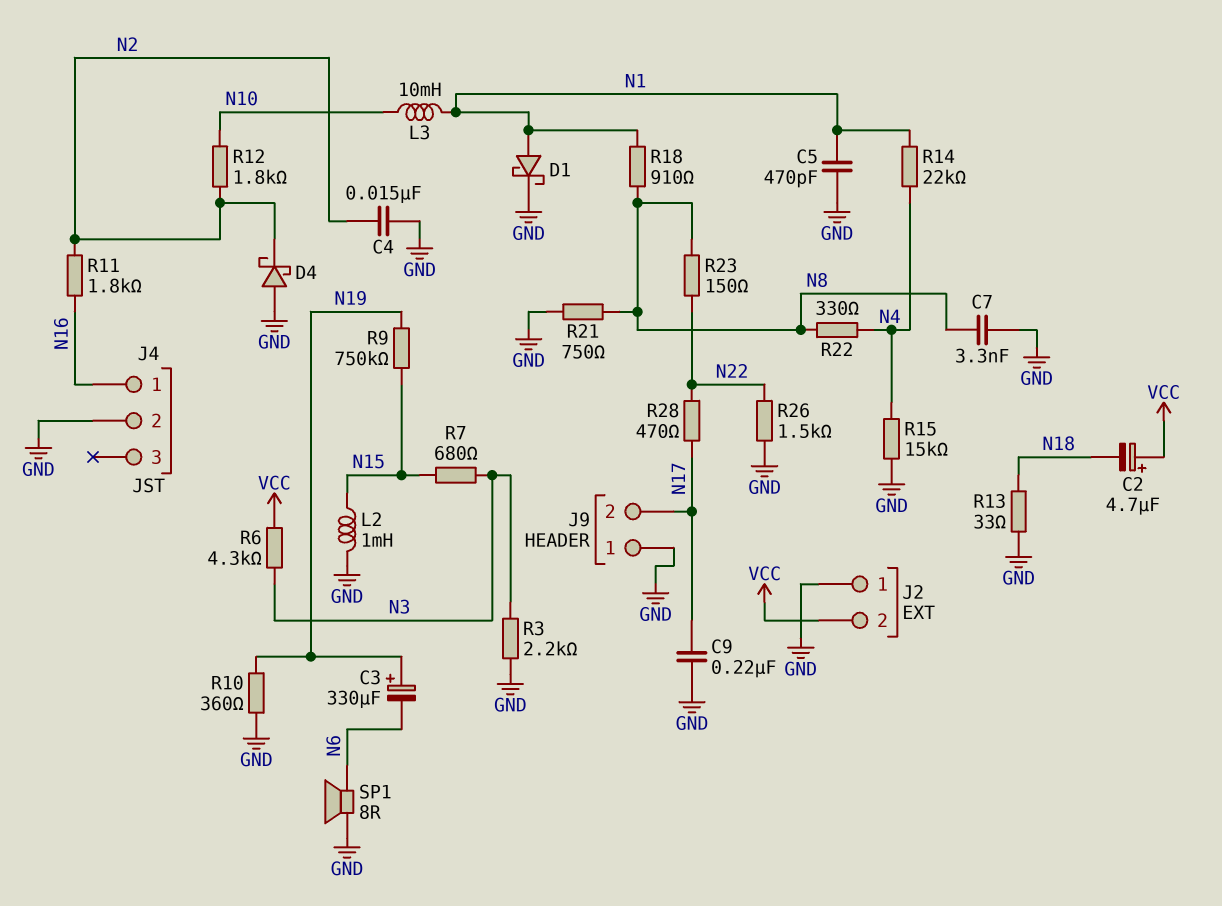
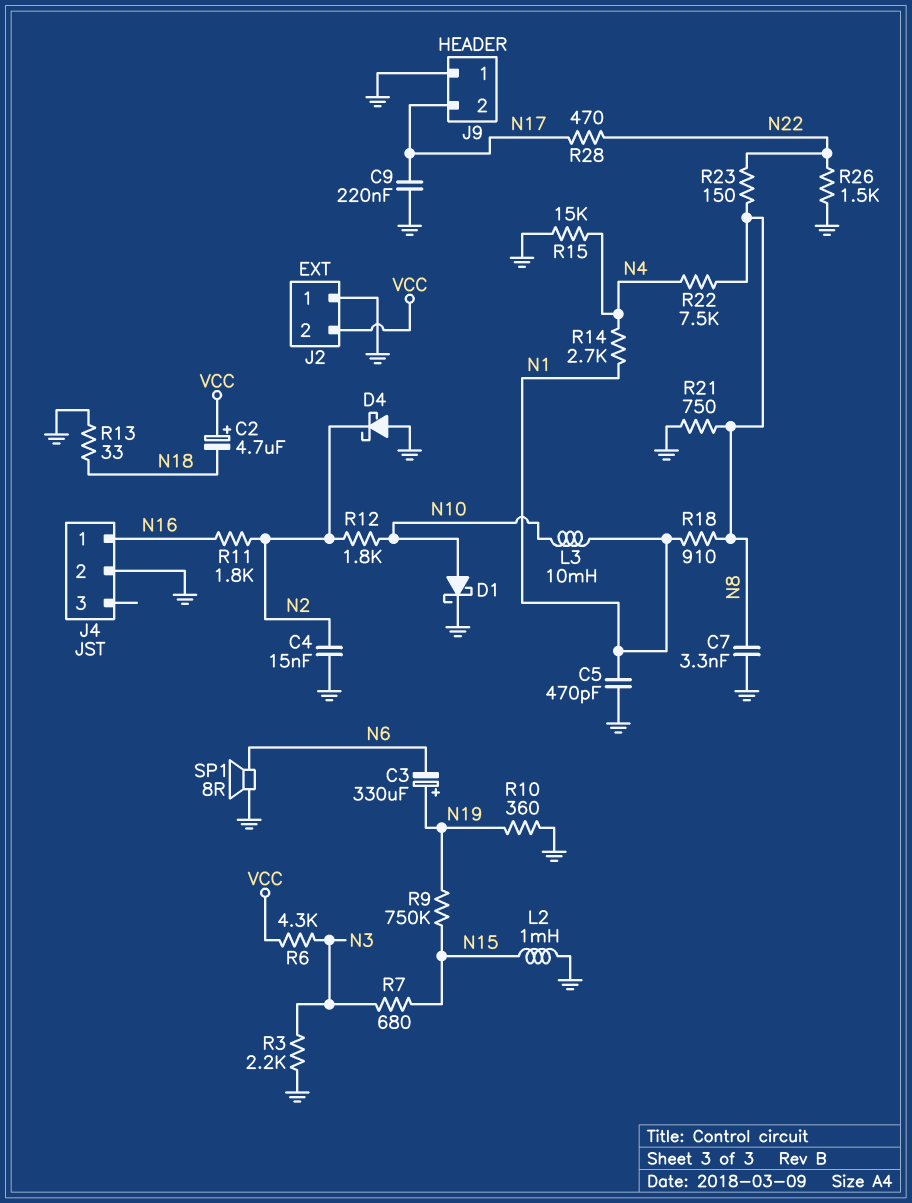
D1: schottky (A N1, K GND) -> schottky (A N10, K GND)
R14: 22k (N1, N4) -> 2.7k (N1, N4)
R22: 330 (N4, N8) -> 7.5k (N4, N8)

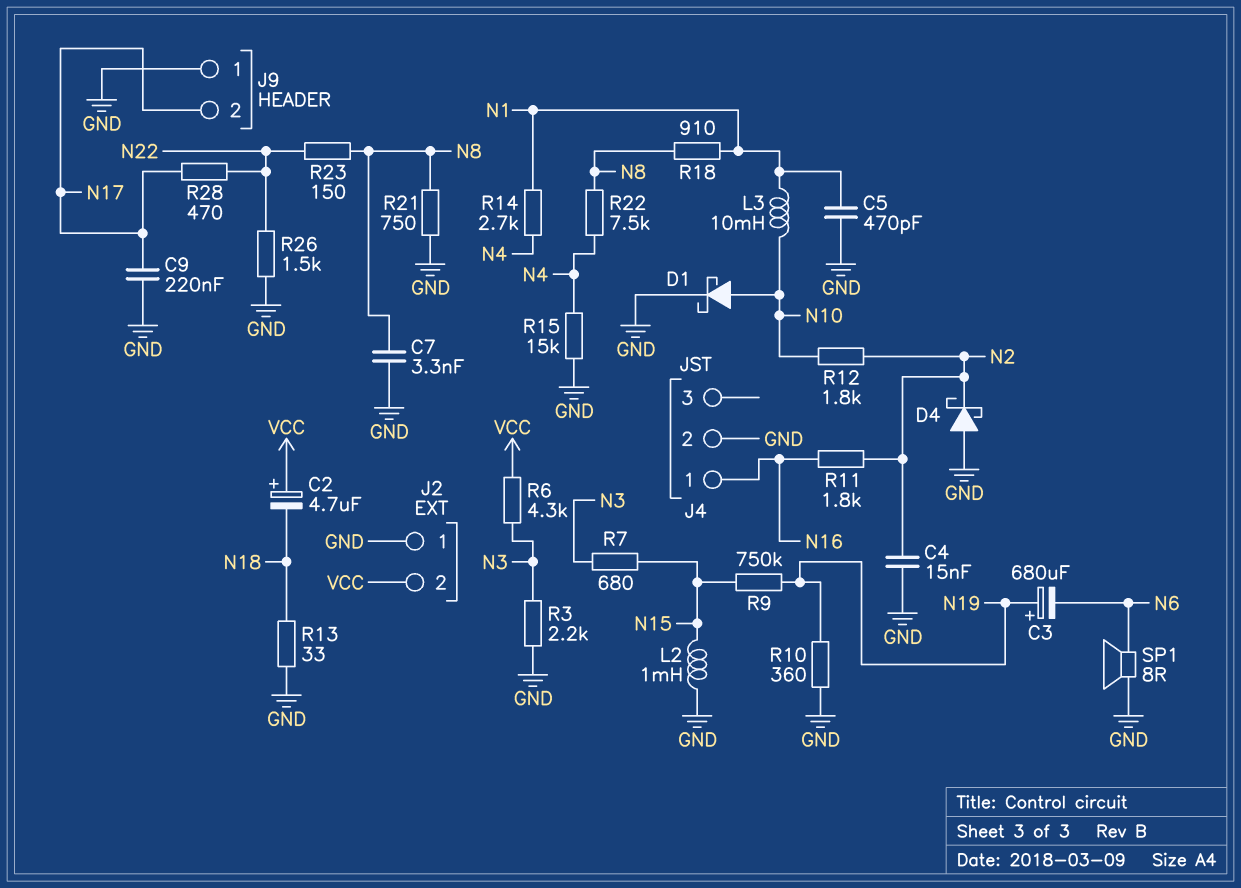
C3: 330uF (plus N19, minus N6) -> 680uF (plus N19, minus N6)

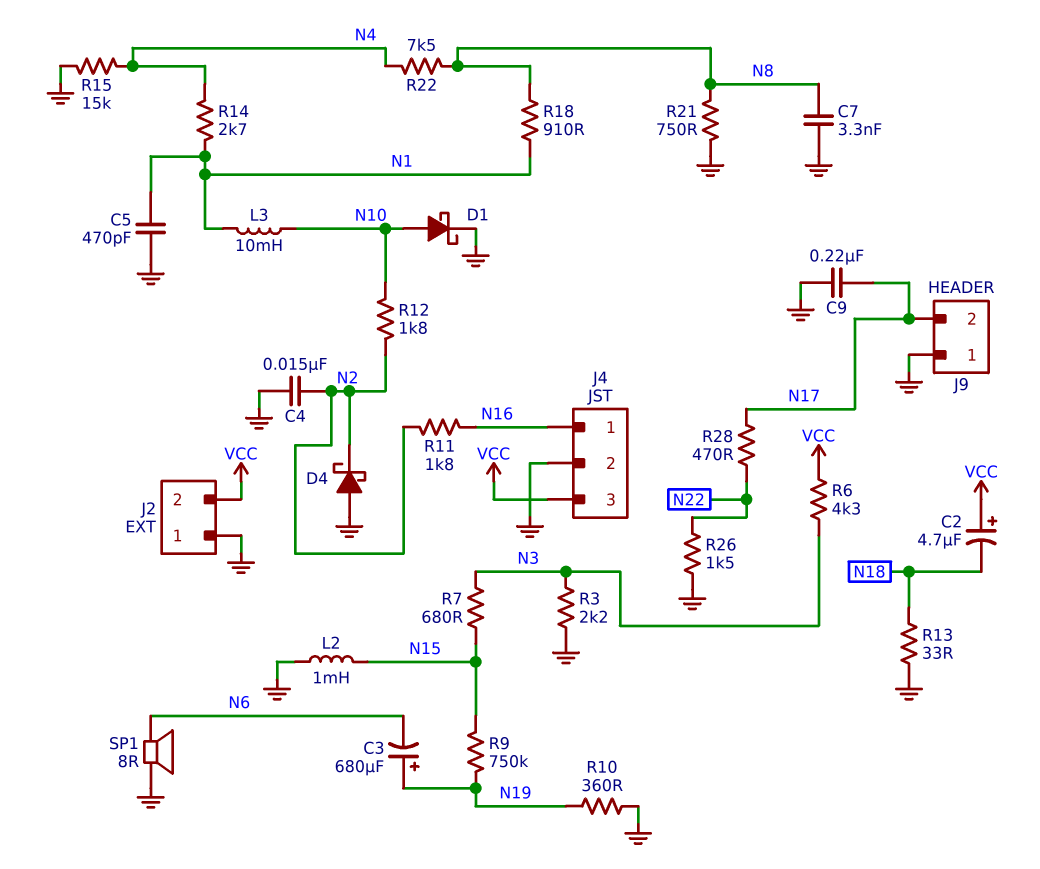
J4 pin 3: none -> VCC
R23: 150 (N8, N22) -> none

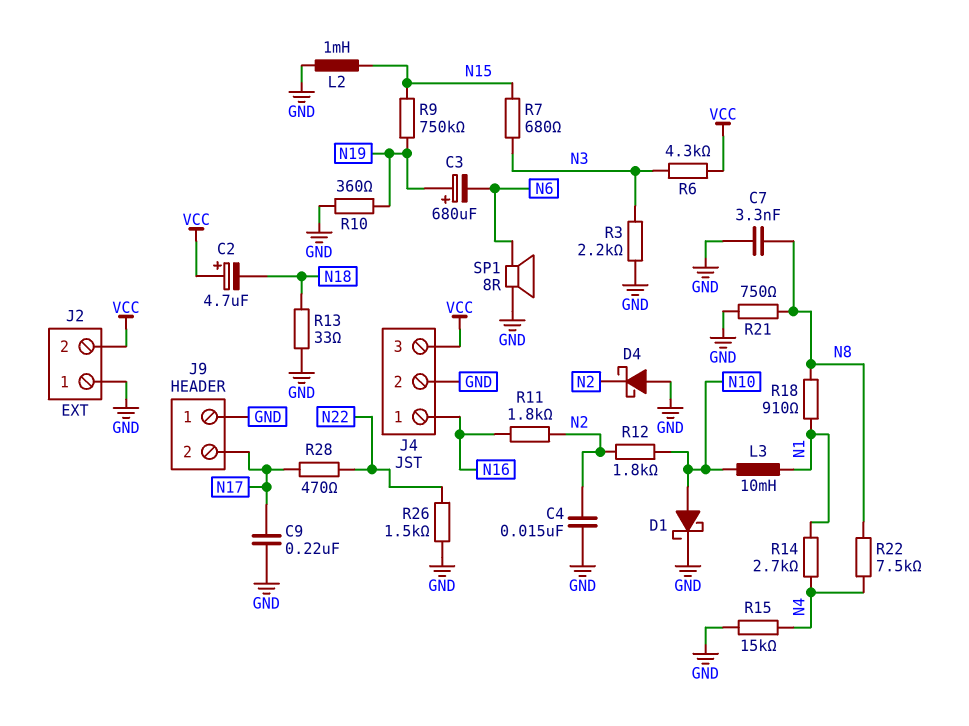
C5: 470pF (GND, N1) -> none

